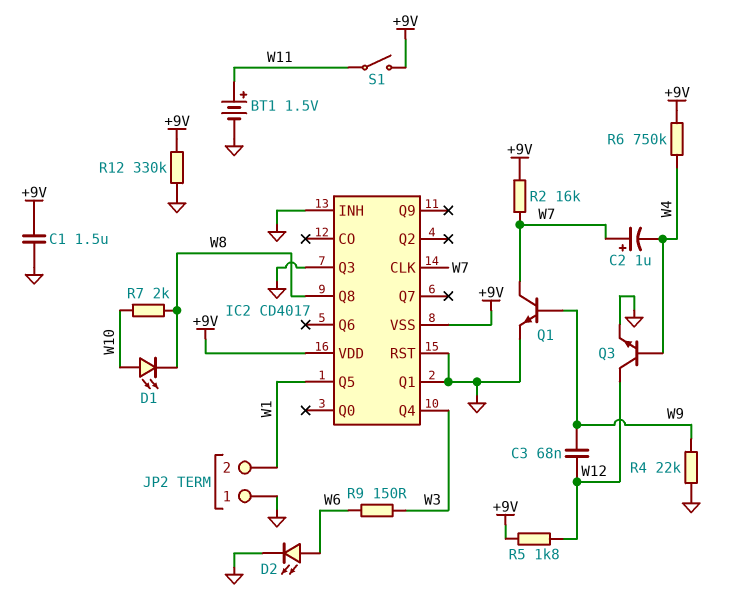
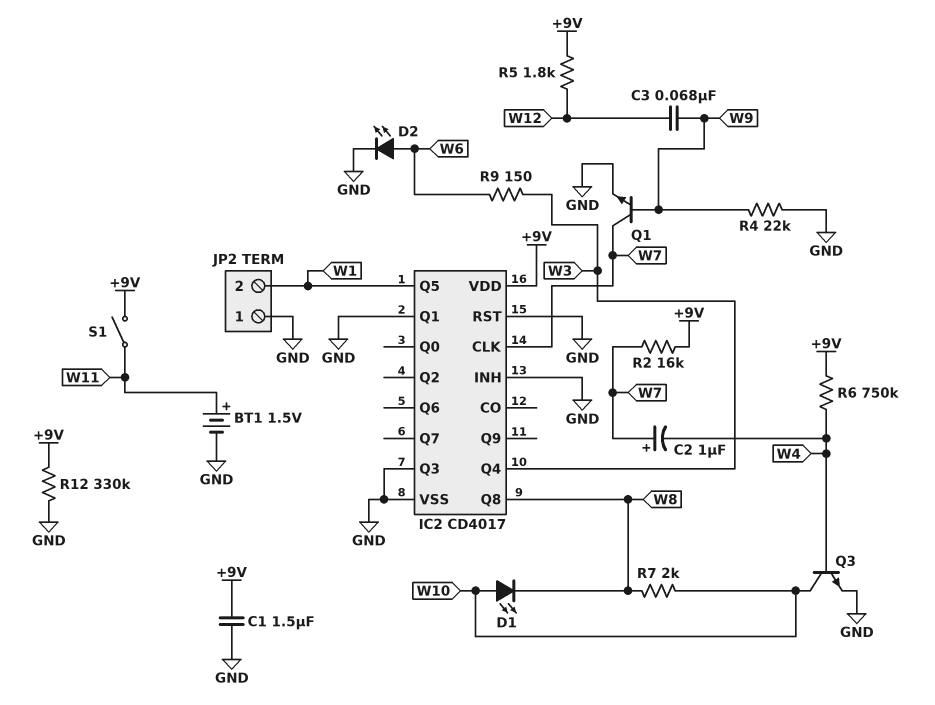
IC2 pin VSS: +9V -> GND
Q3: NPN (B W4, C W12, E GND) -> NPN (B W4, C W10, E GND)

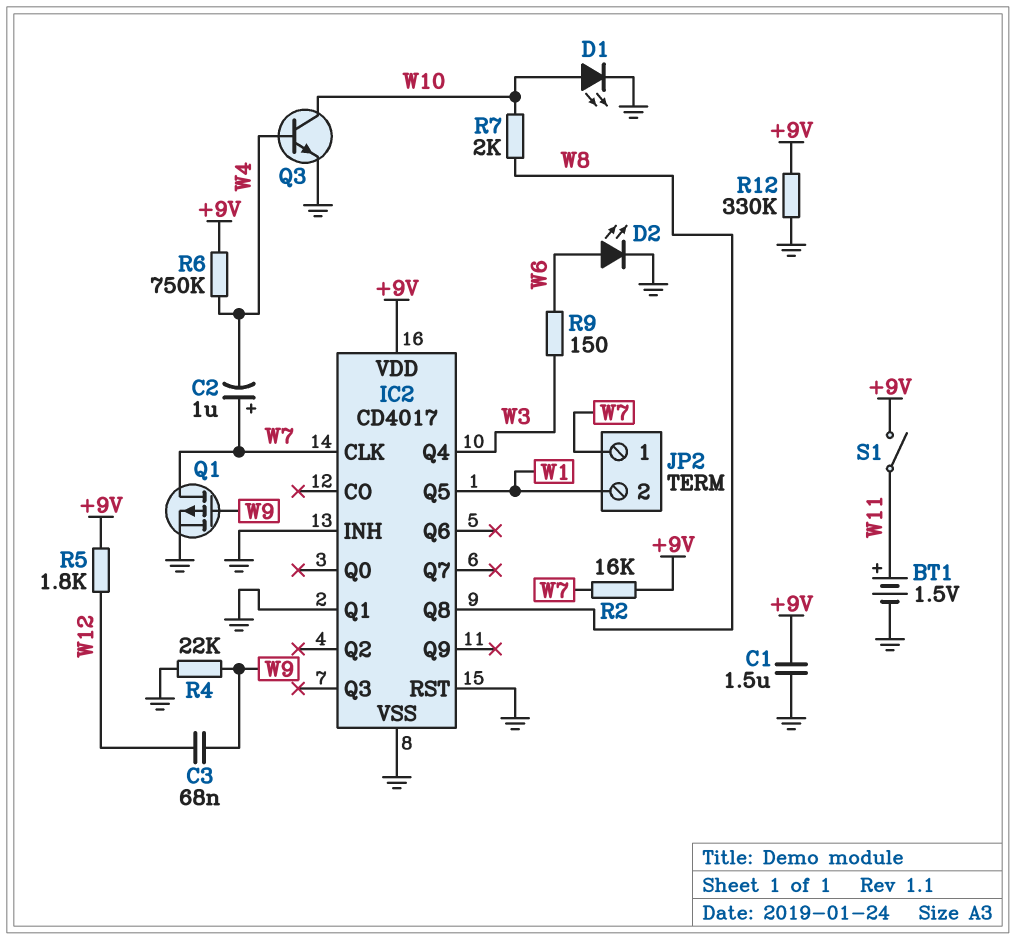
D1: LED (A W10, K W8) -> LED (A W10, K GND)
IC2 pin Q3: GND -> none
JP2 pin 1: GND -> W7
Q1: NPN (B W9, C W7, E GND) -> PMOS (G W9, D W7, S GND)

